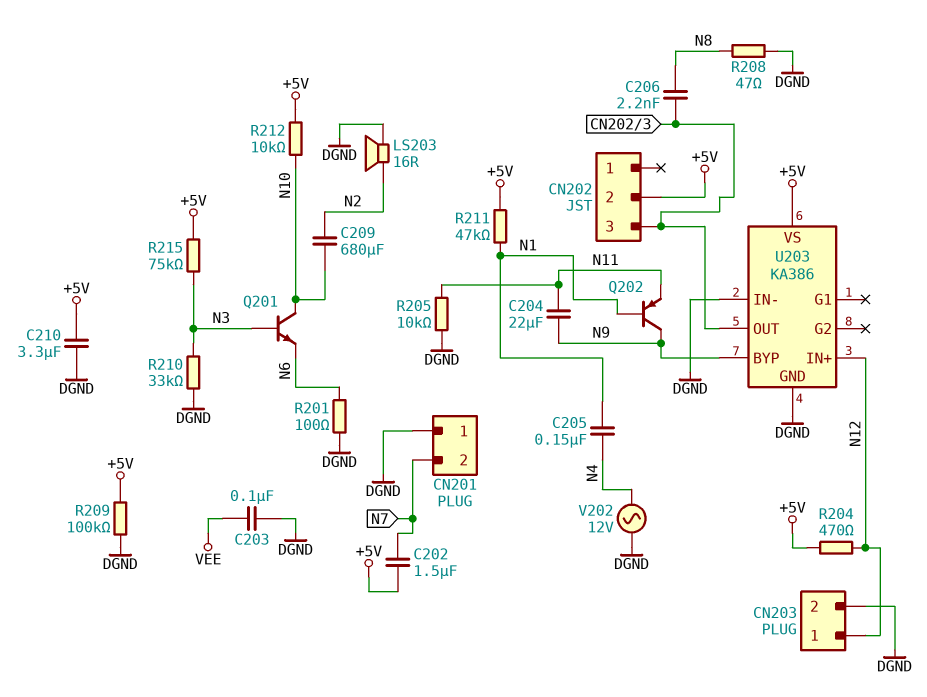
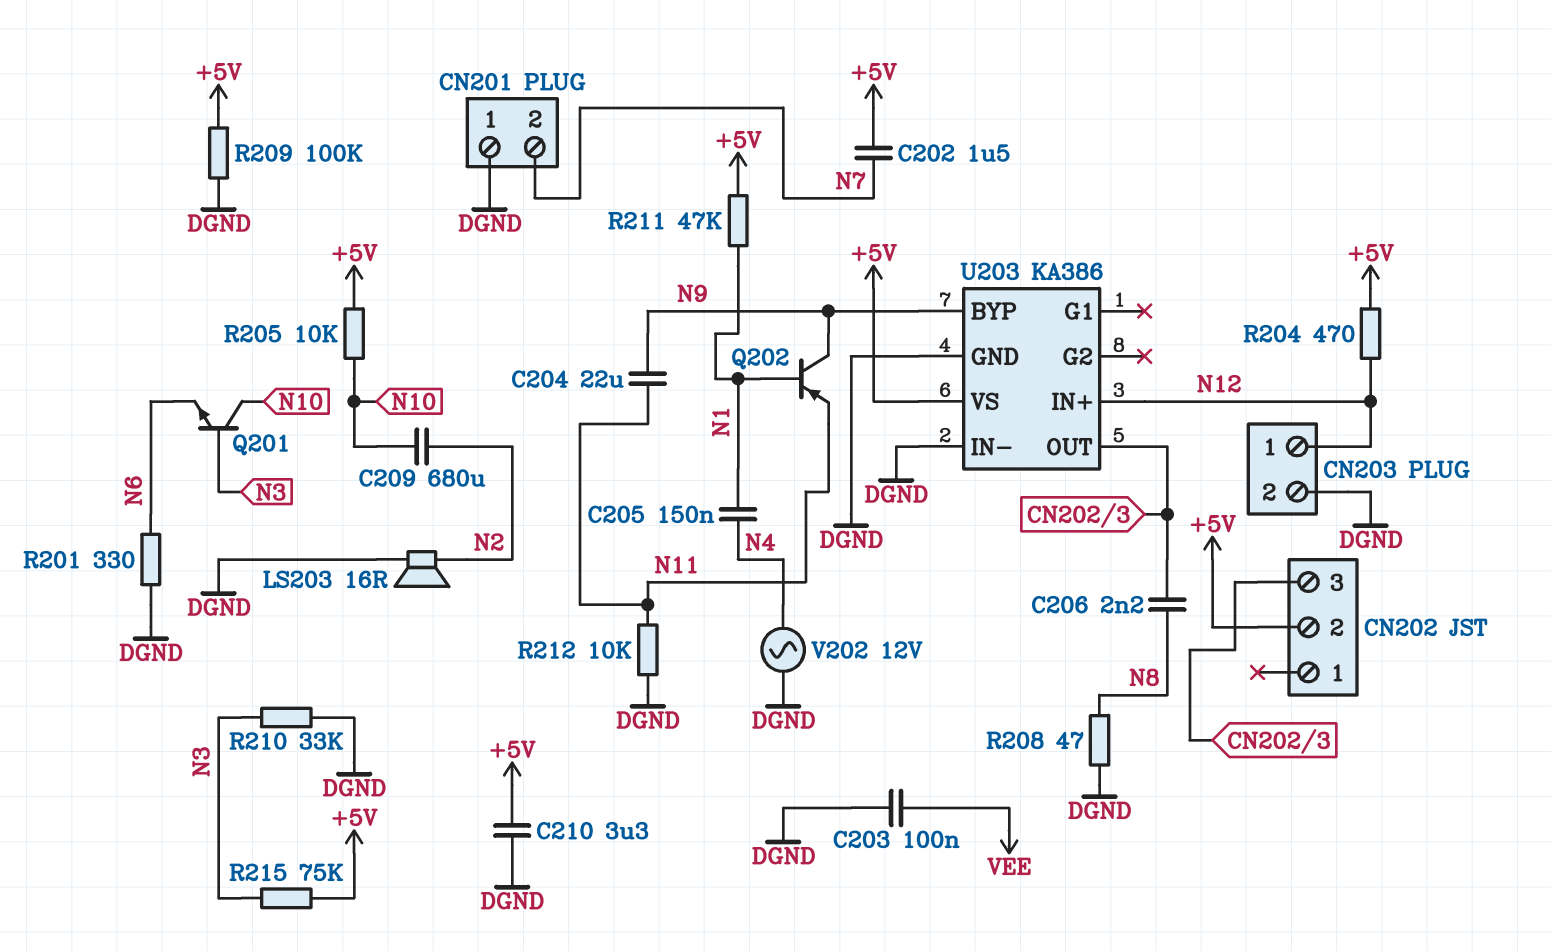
R201: 100 (DGND, N6) -> 330 (DGND, N6)
R205: 10k (DGND, N11) -> 10k (+5V, N10)
R212: 10k (+5V, N10) -> 10k (DGND, N11)

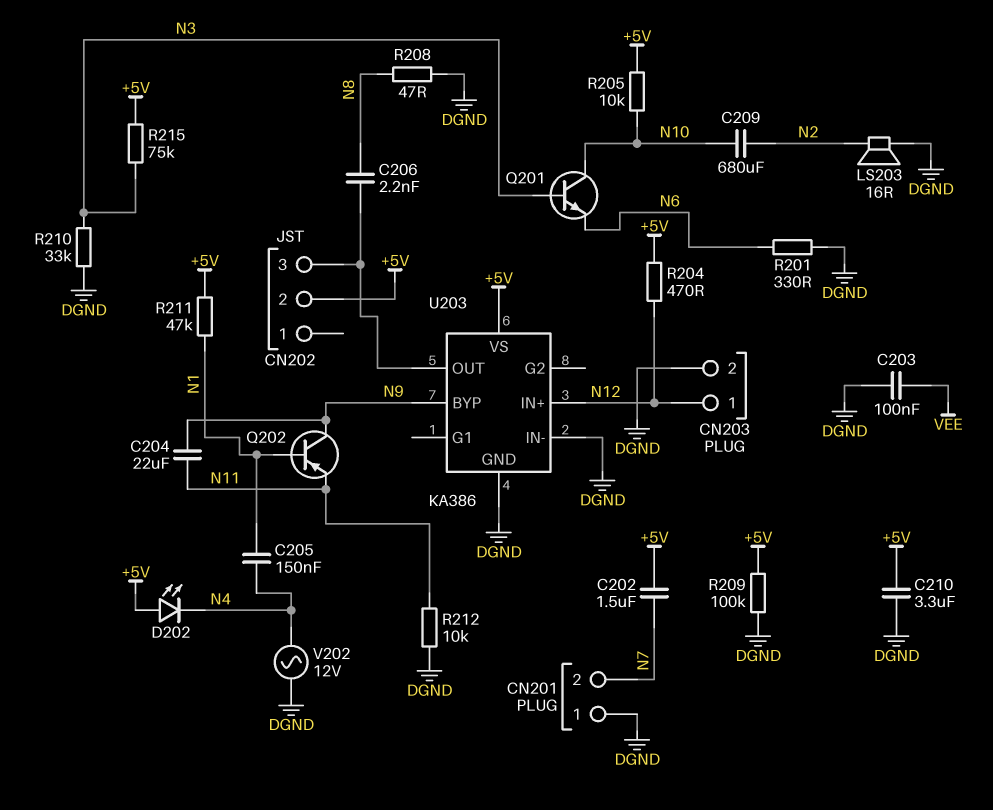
D202: none -> LED (A +5V, K N4)

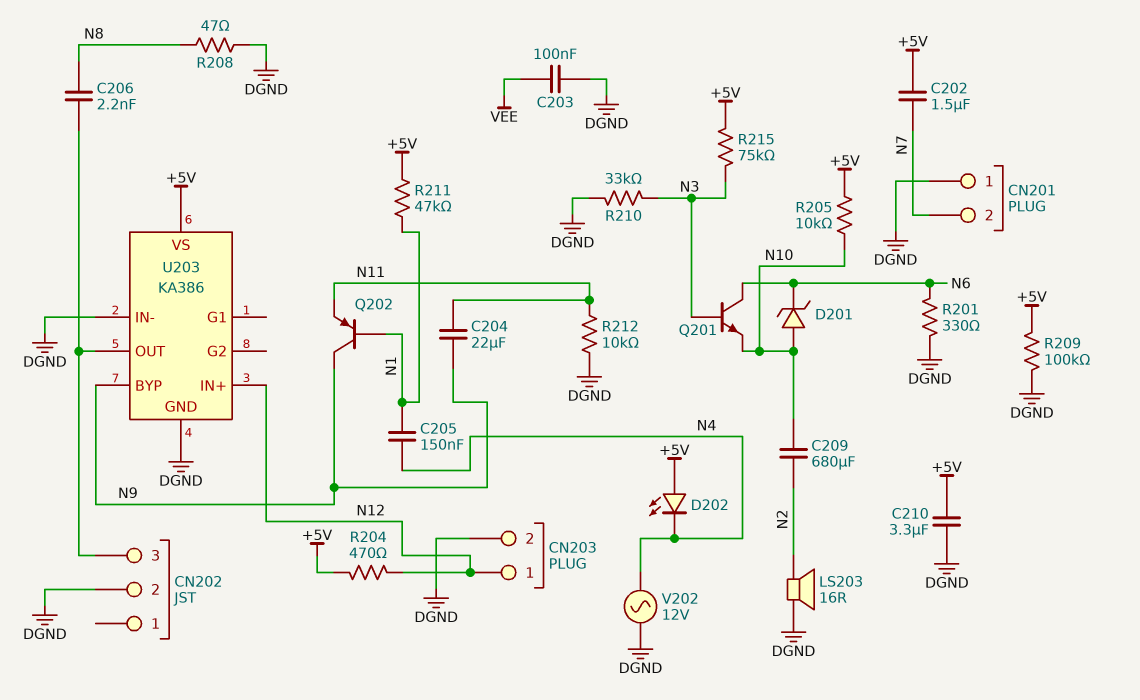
CN202 pin 2: +5V -> DGND
D201: none -> zener (A N10, K N6)
Q201: NPN (B N3, C N10, E N6) -> NPN (B N3, C N6, E N10)

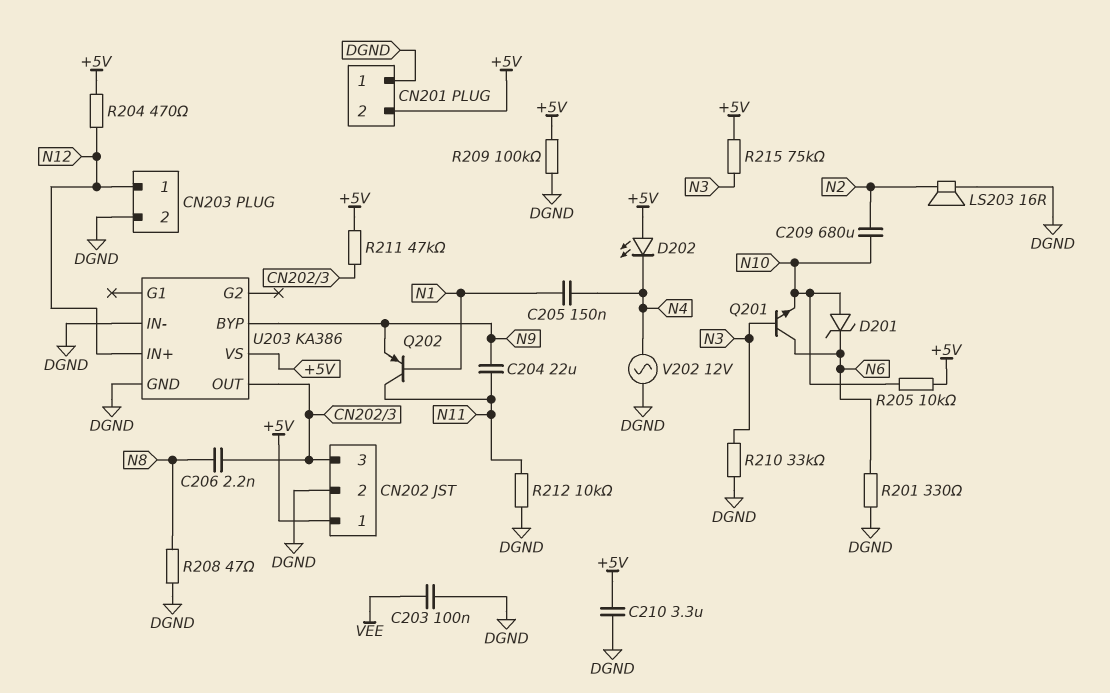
C202: 1.5uF (+5V, N7) -> none
CN201 pin 2: N7 -> +5V
CN202 pin 1: none -> +5V
Q202: PNP (B N1, C N9, E N11) -> PNP (B N1, C N11, E N9)
R211: 47k (+5V, N1) -> 47k (+5V, CN202/3)

